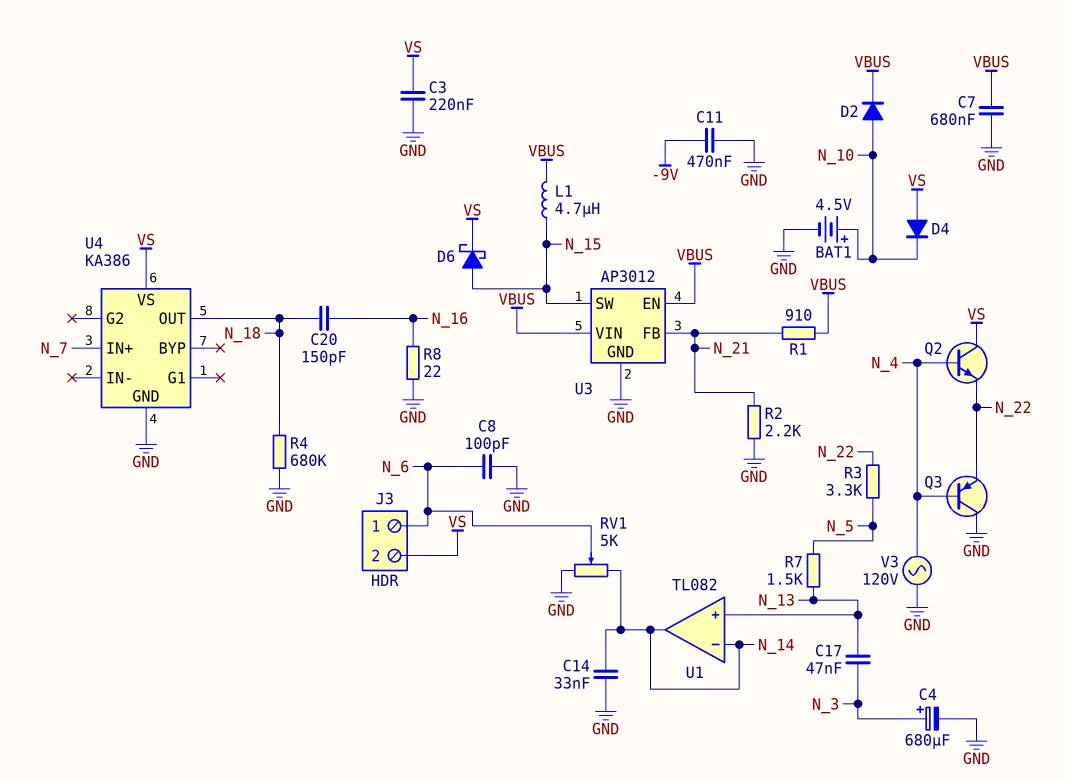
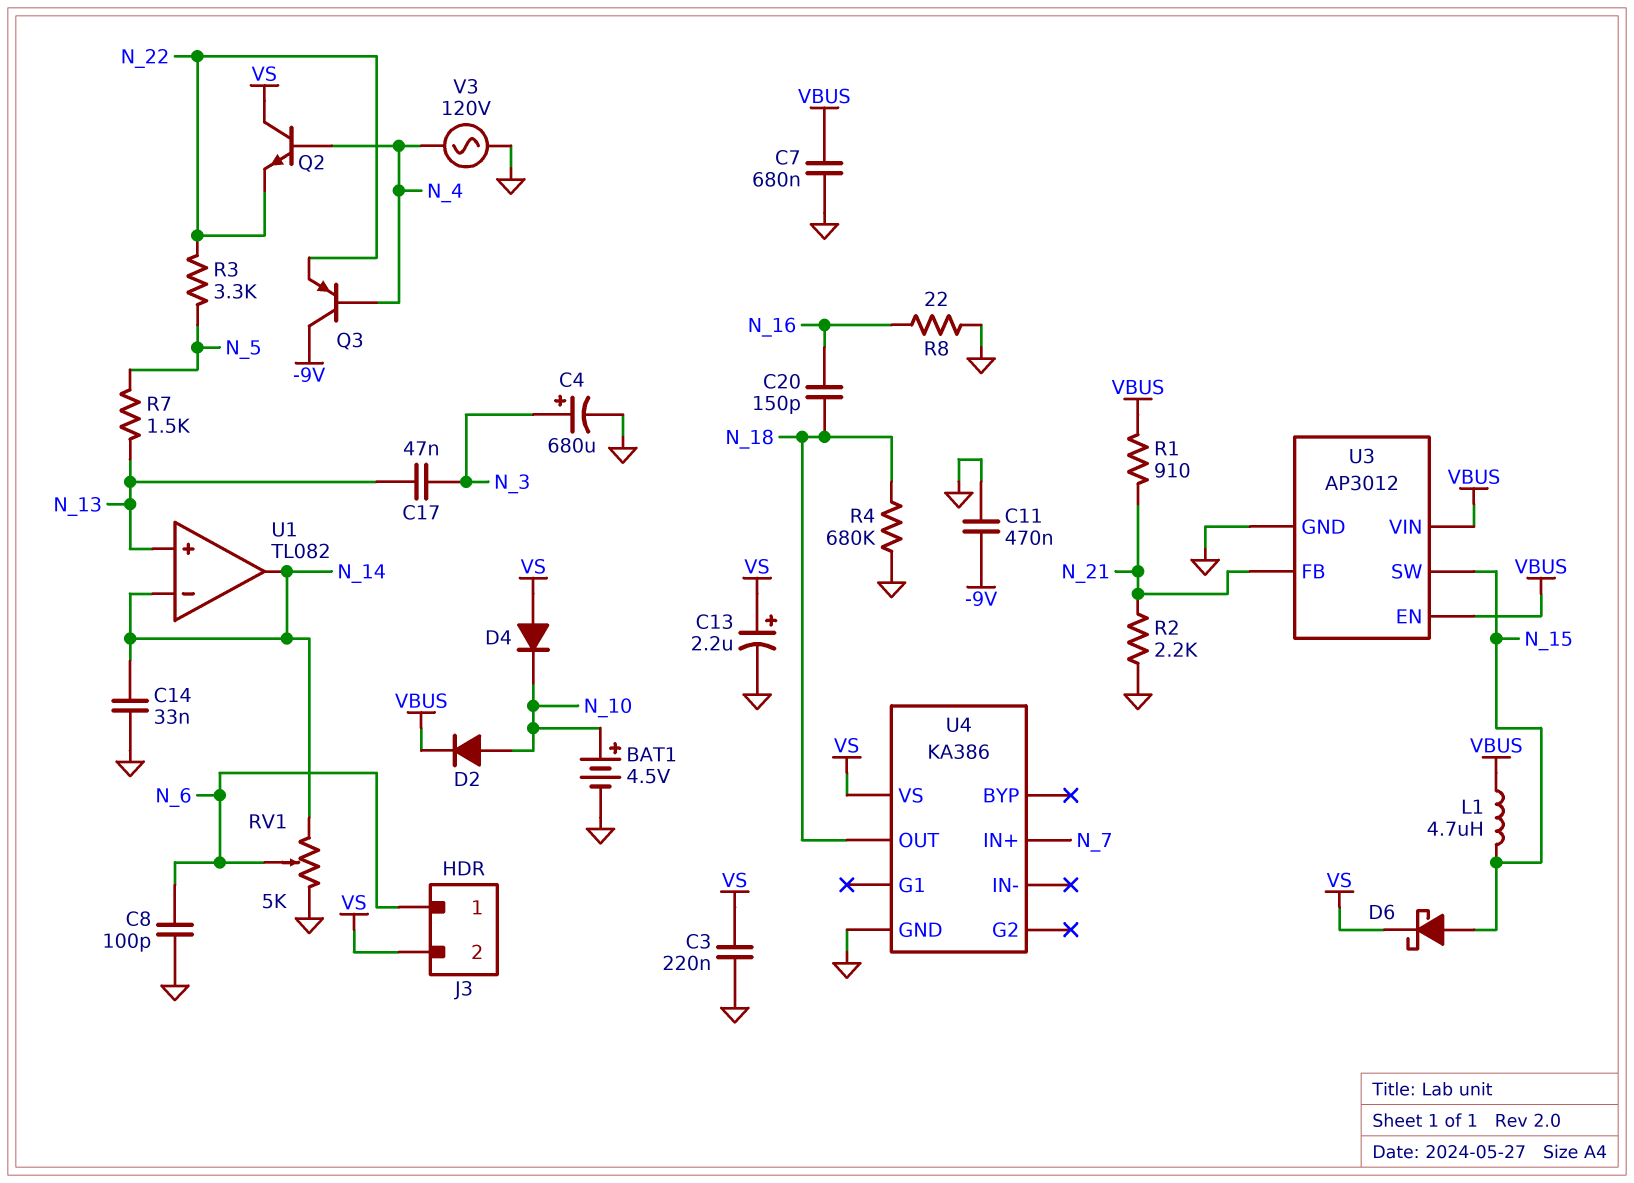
C13: none -> 2.2uF (plus VS, minus GND)
Q3: PNP (B N_4, C GND, E N_22) -> PNP (B N_4, C -9V, E N_22)

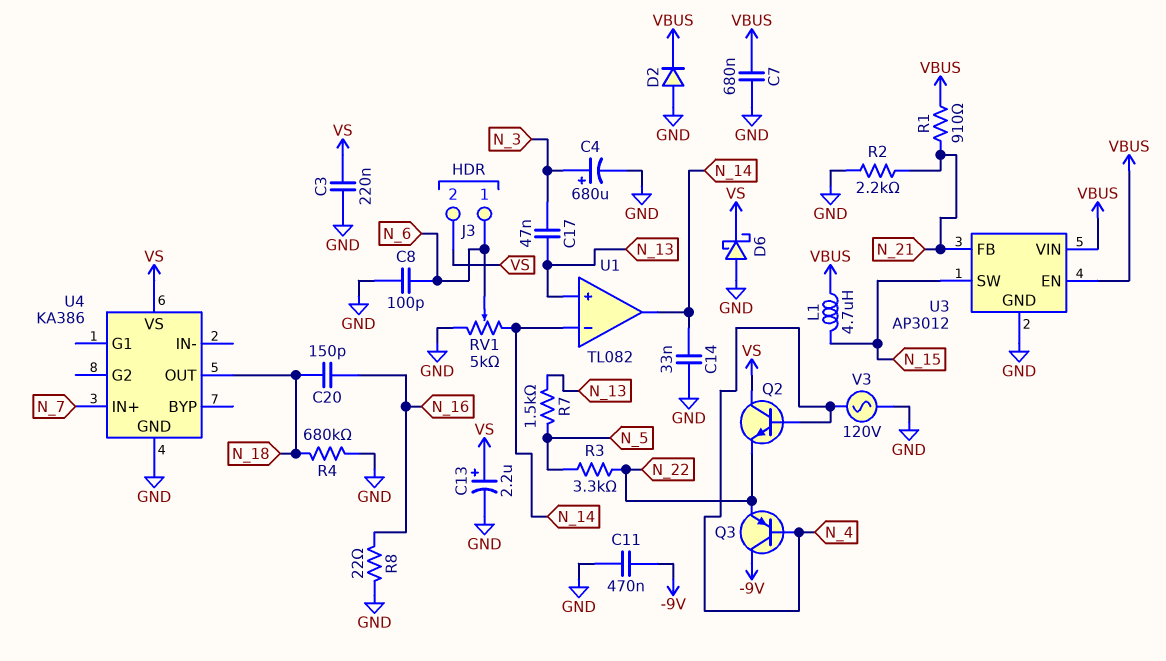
BAT1: 4.5V (plus N_10, minus GND) -> none
D2: diode (A N_10, K VBUS) -> diode (A GND, K VBUS)
D4: diode (A VS, K N_10) -> none
D6: schottky (A N_15, K VS) -> schottky (A GND, K VS)

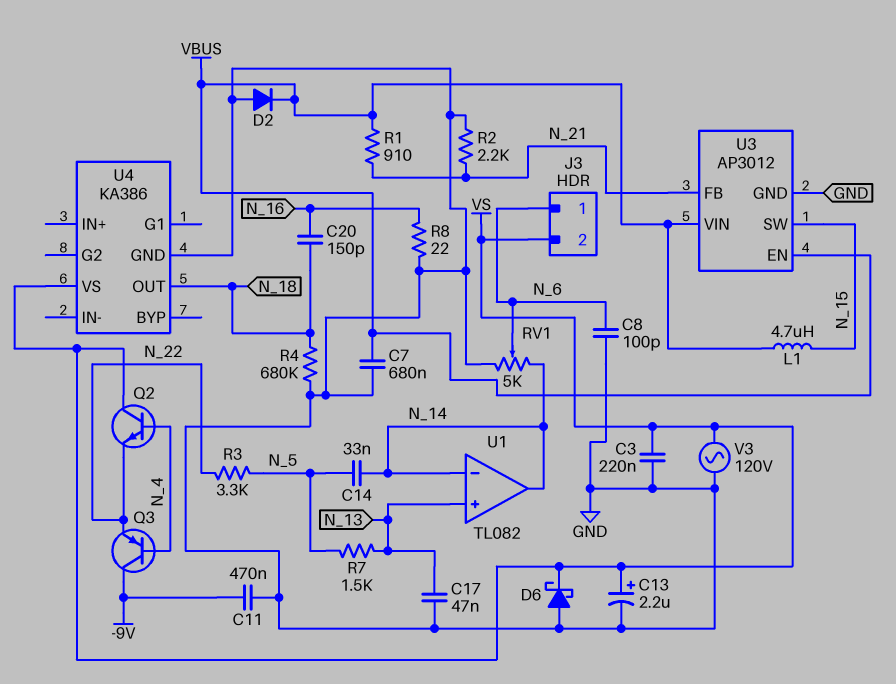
C4: 680uF (plus N_3, minus GND) -> none
C14: 33nF (GND, N_14) -> 33nF (N_5, N_14)
C17: 47nF (N_3, N_13) -> 47nF (GND, N_13)
U4 pin IN+: N_7 -> none
V3: AC 120V (GND, N_4) -> AC 120V (GND, VS)

